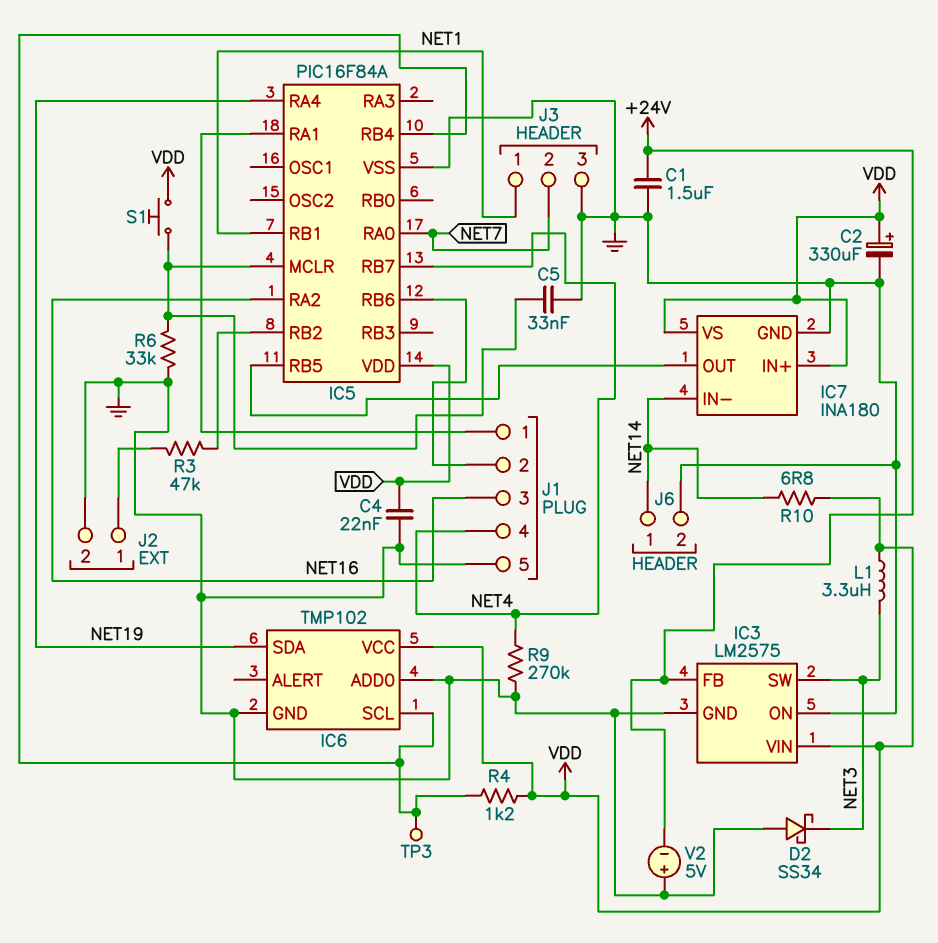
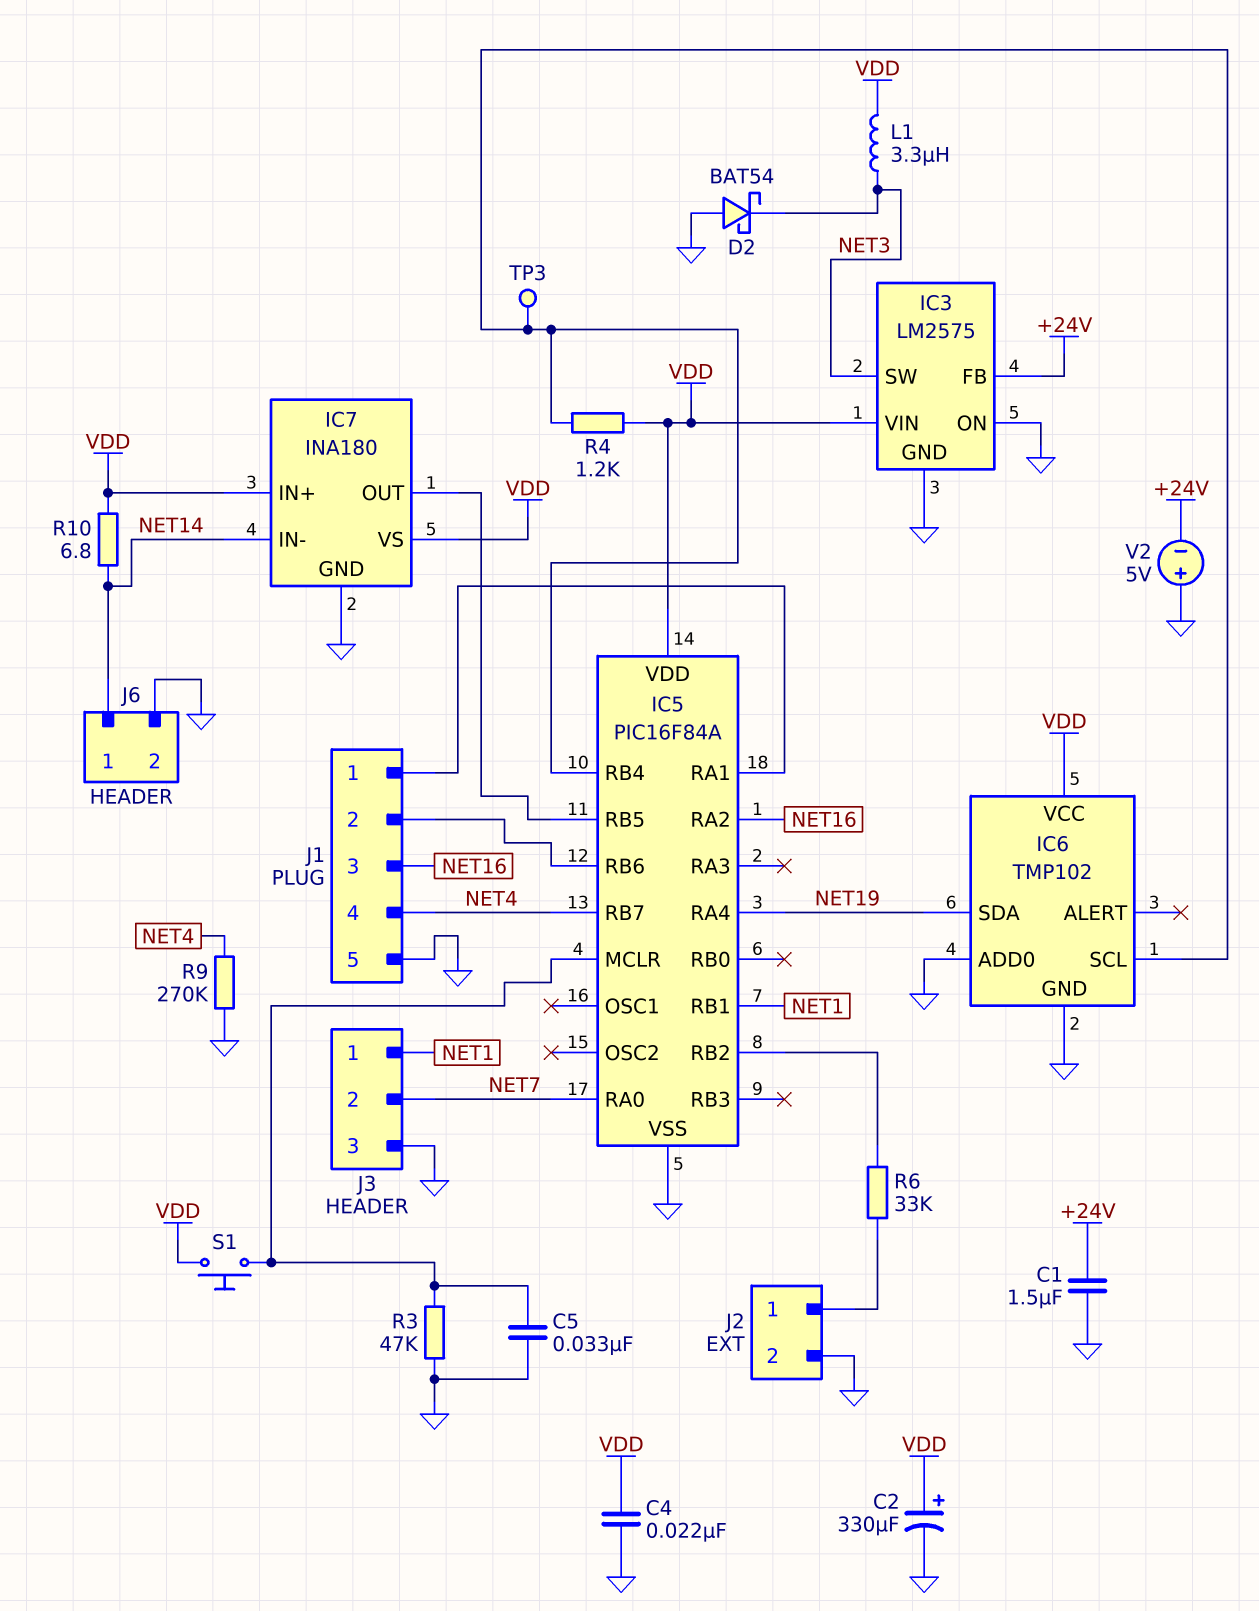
D2: schottky SS34 (A GND, K NET3) -> schottky BAT54 (A GND, K NET3)
R3: 47k (IC5/RB2, J2/1) -> 47k (GND, IC5/MCLR)
R6: 33k (GND, IC5/MCLR) -> 33k (IC5/RB2, J2/1)

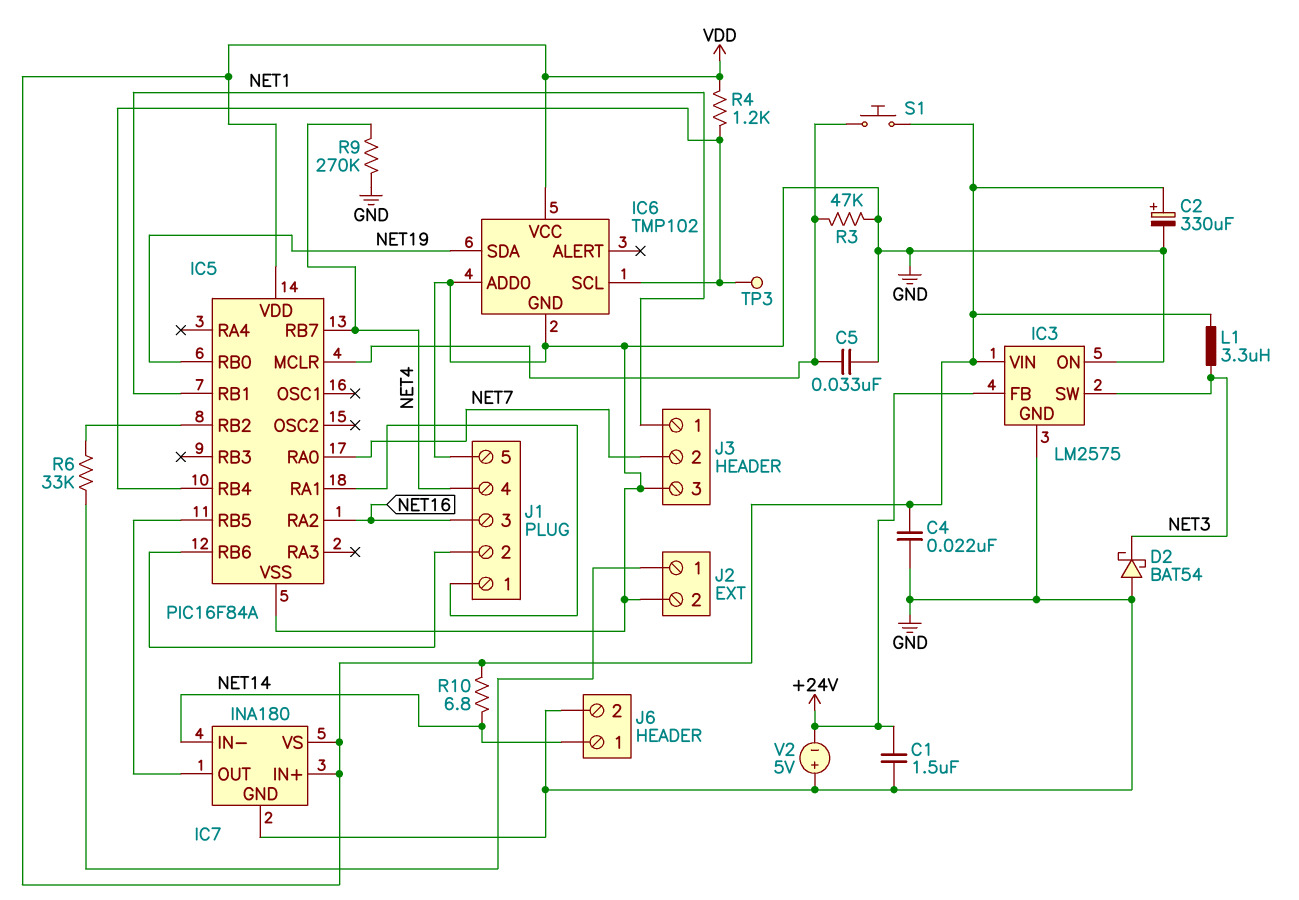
IC5 pin RA4: NET19 -> none
IC5 pin RB0: none -> NET19

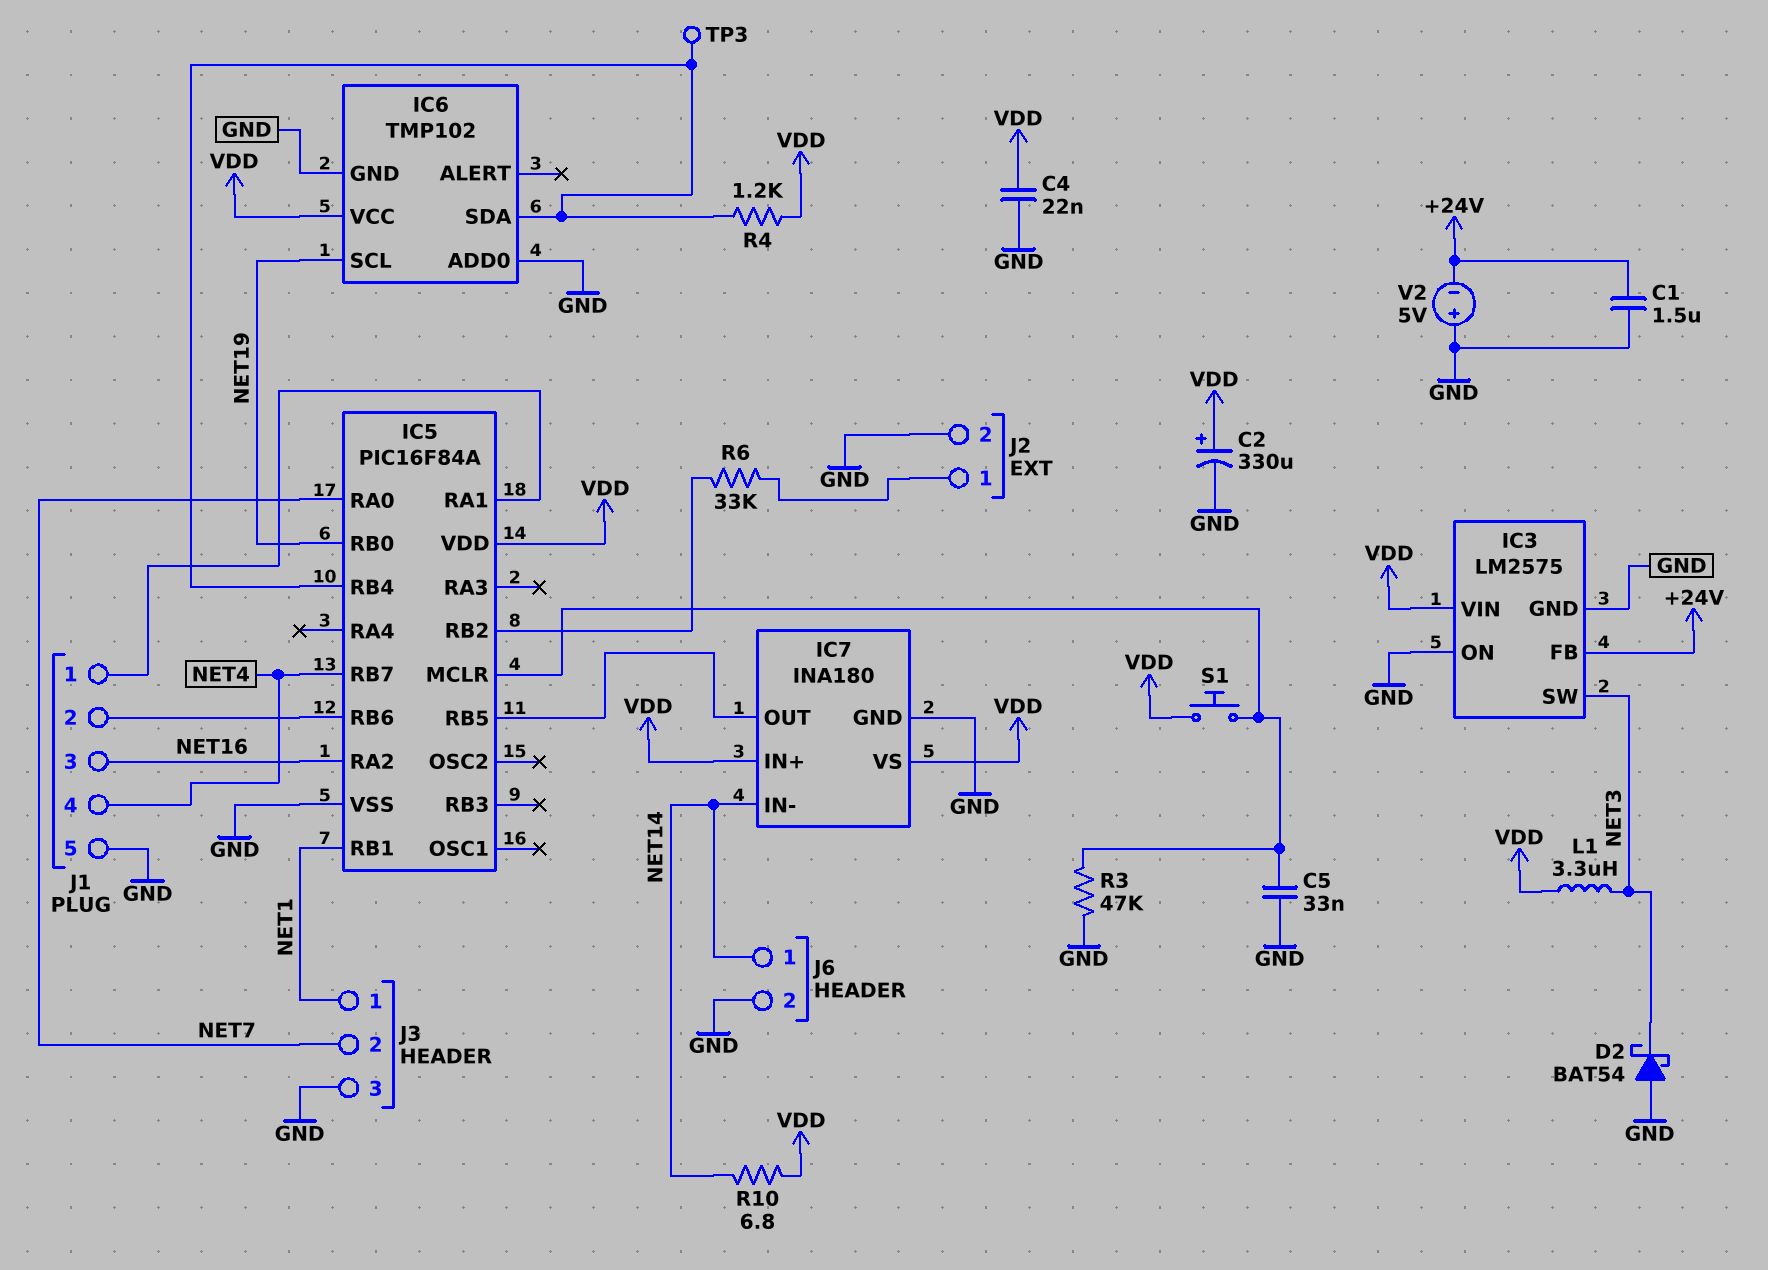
IC6 pin SCL: IC5/RB4 -> NET19
IC6 pin SDA: NET19 -> IC5/RB4
R9: 270k (GND, NET4) -> none

